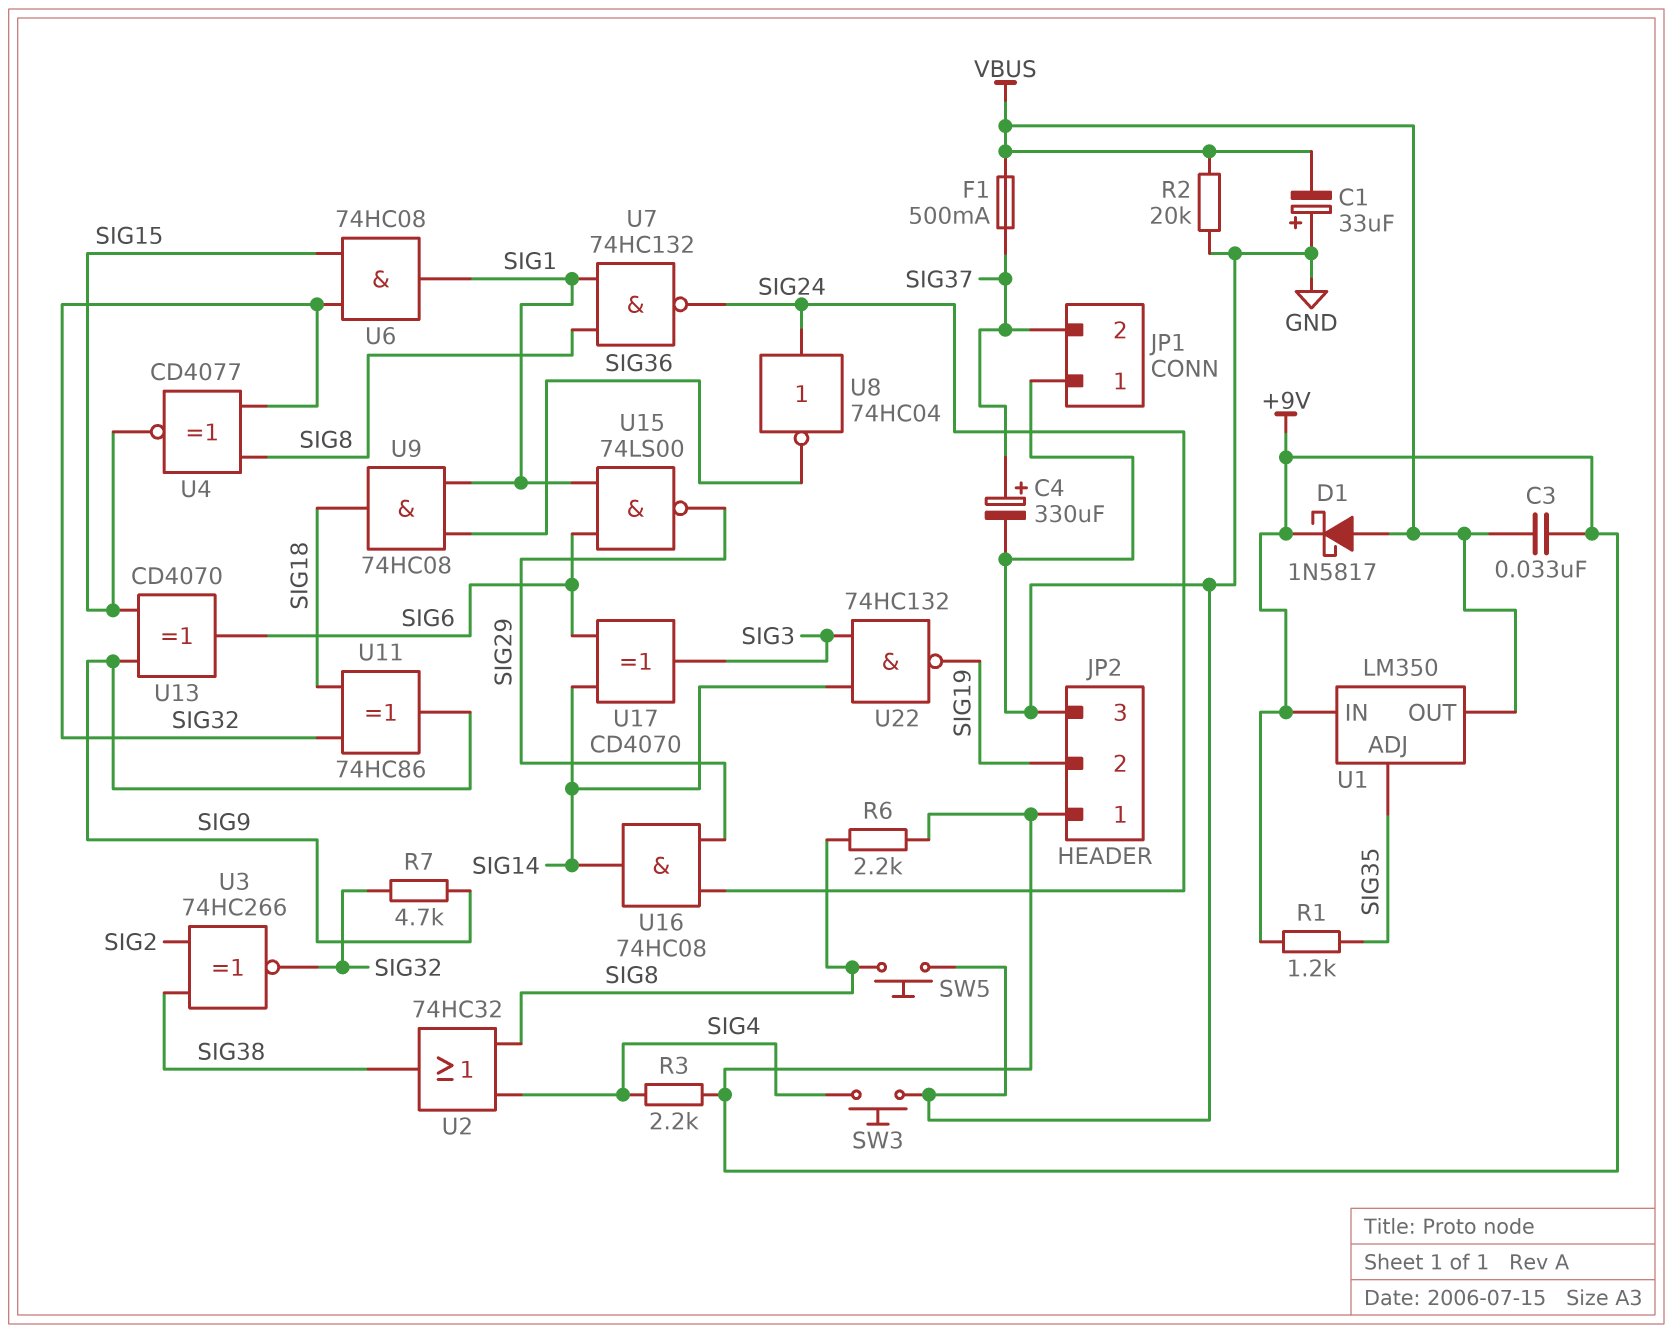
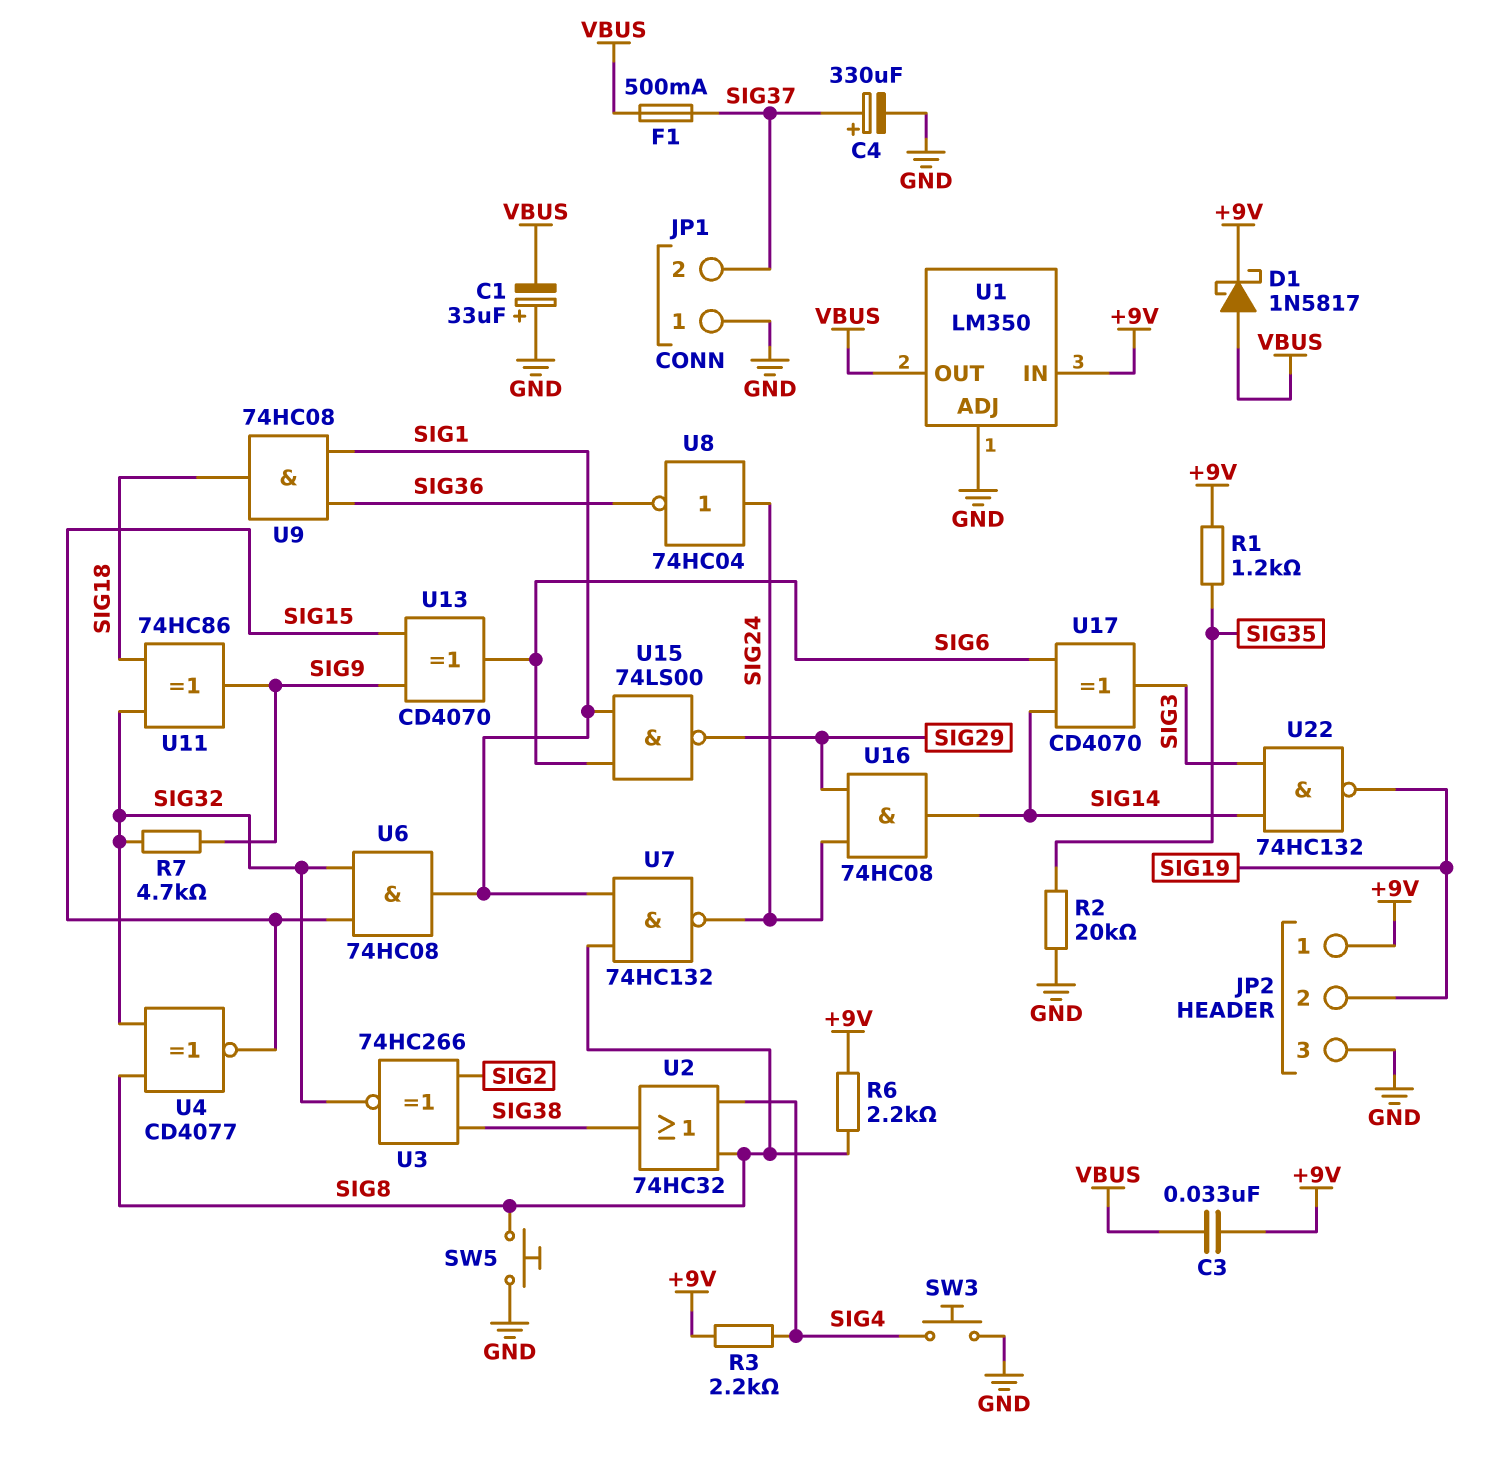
R2: 20k (GND, VBUS) -> 20k (GND, SIG35)
U1 pin ADJ: SIG35 -> GND

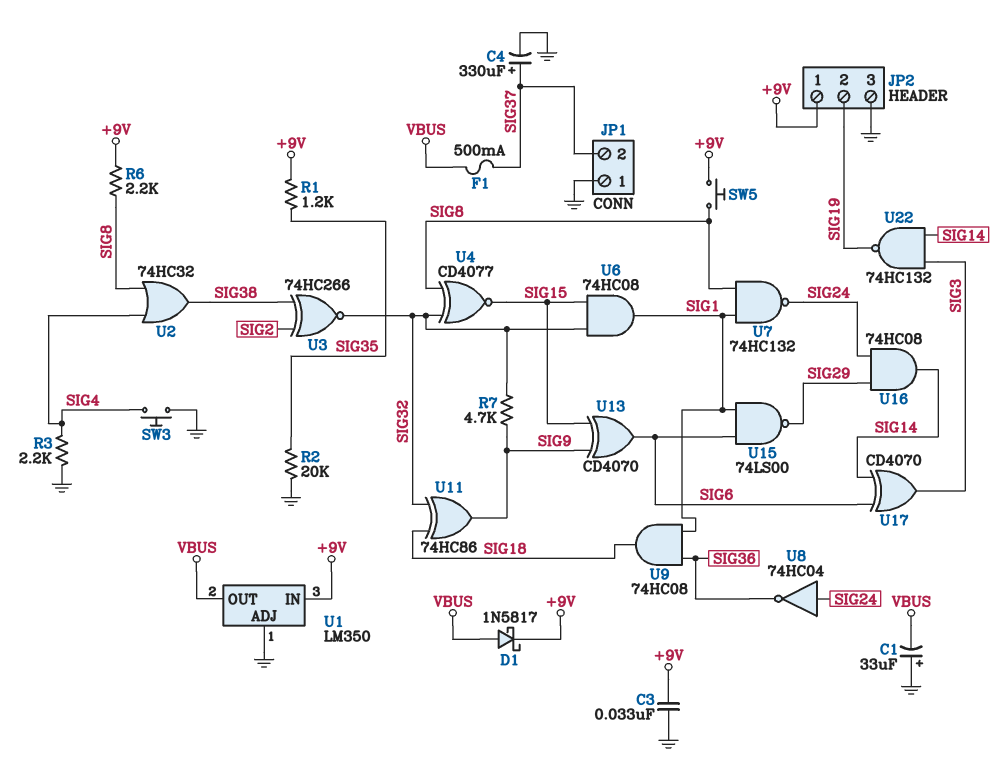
C3: 33nF (+9V, VBUS) -> 33nF (+9V, GND)
R3: 2.2k (+9V, SIG4) -> 2.2k (GND, SIG4)
SW5: button (GND, SIG8) -> button (+9V, SIG8)

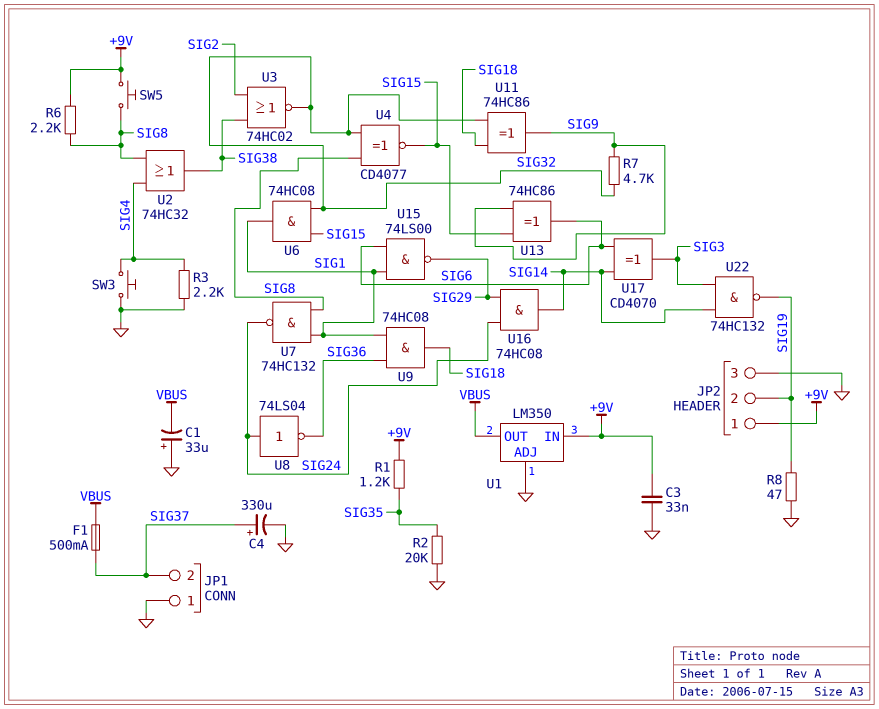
D1: schottky 1N5817 (A VBUS, K +9V) -> none
R8: none -> 47 (GND, SIG19)
U3: XNOR 74HC266 (in SIG2, in SIG38, out SIG32) -> NOR 74HC02 (in SIG2, in SIG38, out SIG32)
U8: NOT 74HC04 (in SIG24, out SIG36) -> NOT 74LS04 (in SIG24, out SIG36)
U13: XOR CD4070 (in SIG9, in SIG15, out SIG6) -> XOR 74HC86 (in SIG9, in SIG15, out SIG6)

